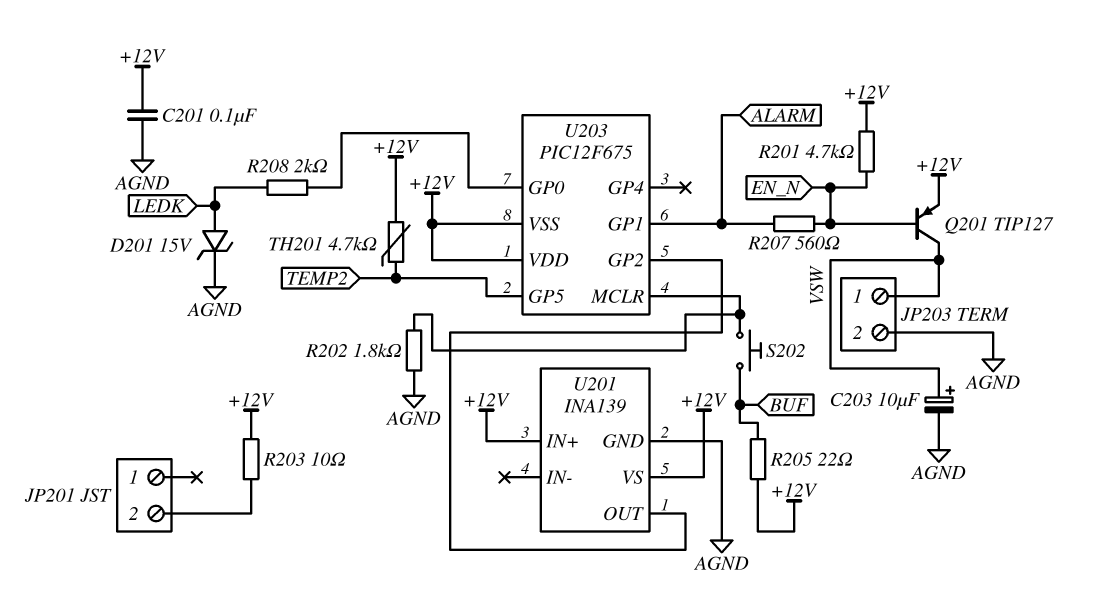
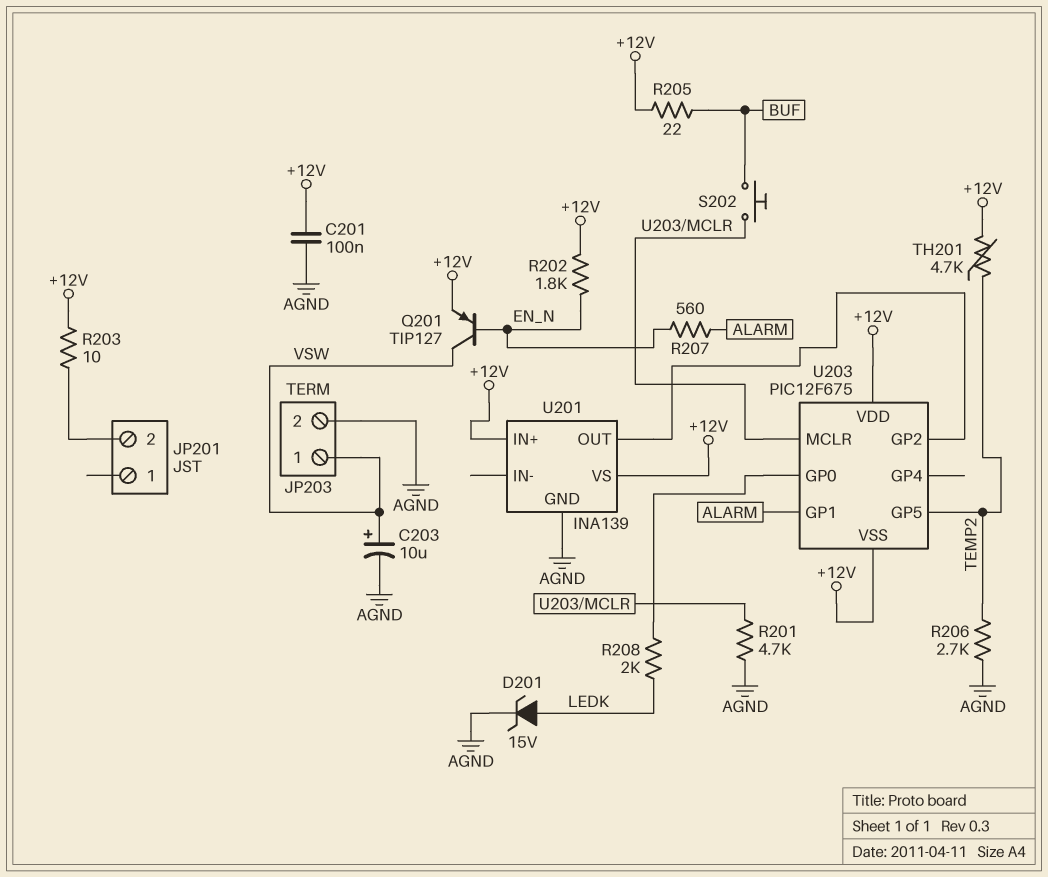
R201: 4.7k (+12V, EN_N) -> 4.7k (AGND, U203/MCLR)
R202: 1.8k (AGND, U203/MCLR) -> 1.8k (+12V, EN_N)
R206: none -> 2.7k (AGND, TEMP2)

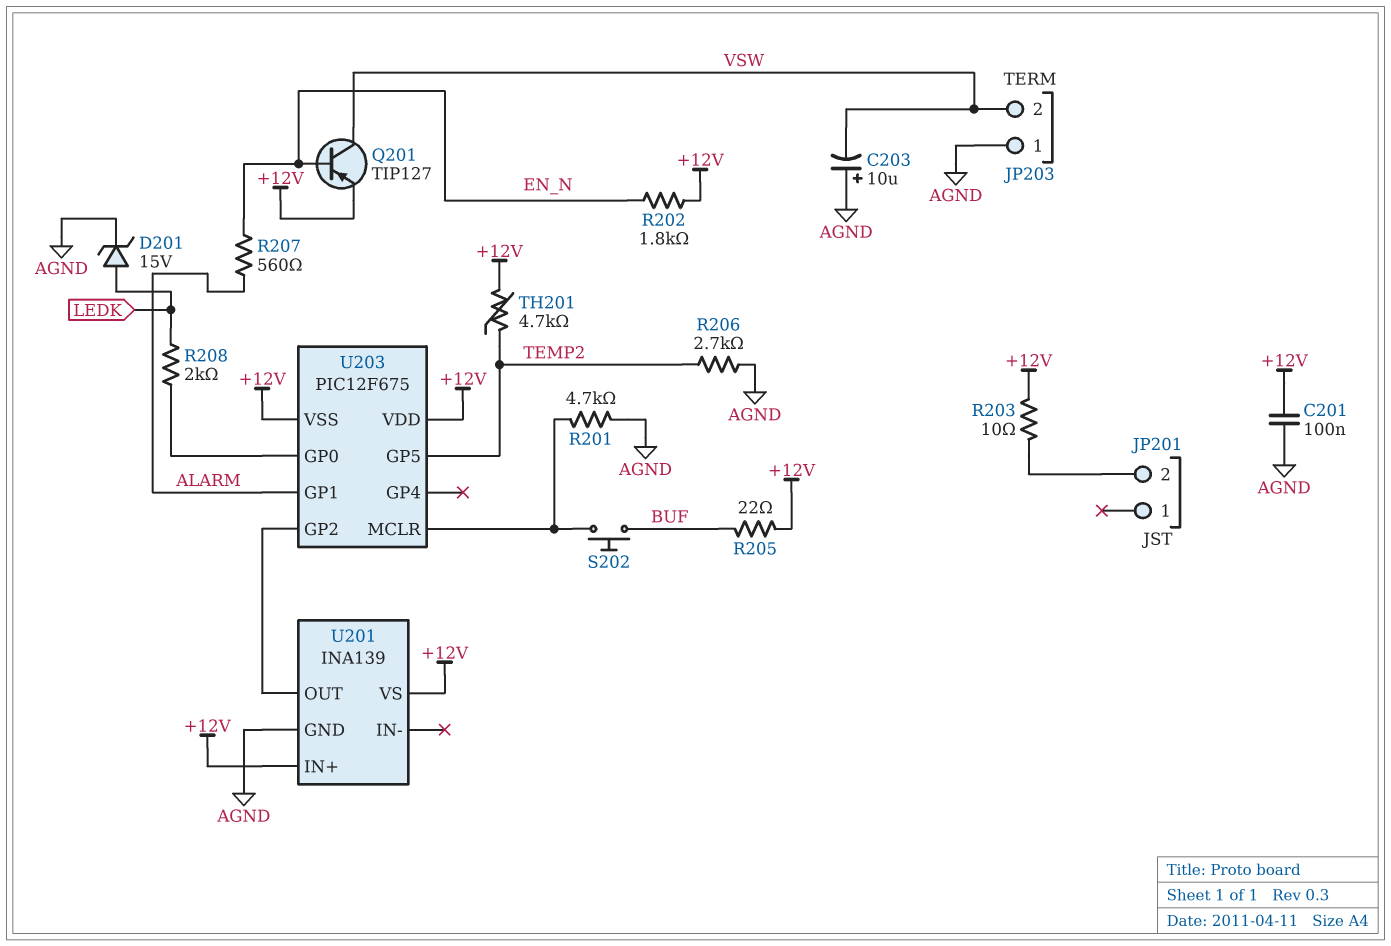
C203: 10uF (plus VSW, minus AGND) -> 10uF (plus AGND, minus VSW)
JP203 pin 1: VSW -> AGND
JP203 pin 2: AGND -> VSW

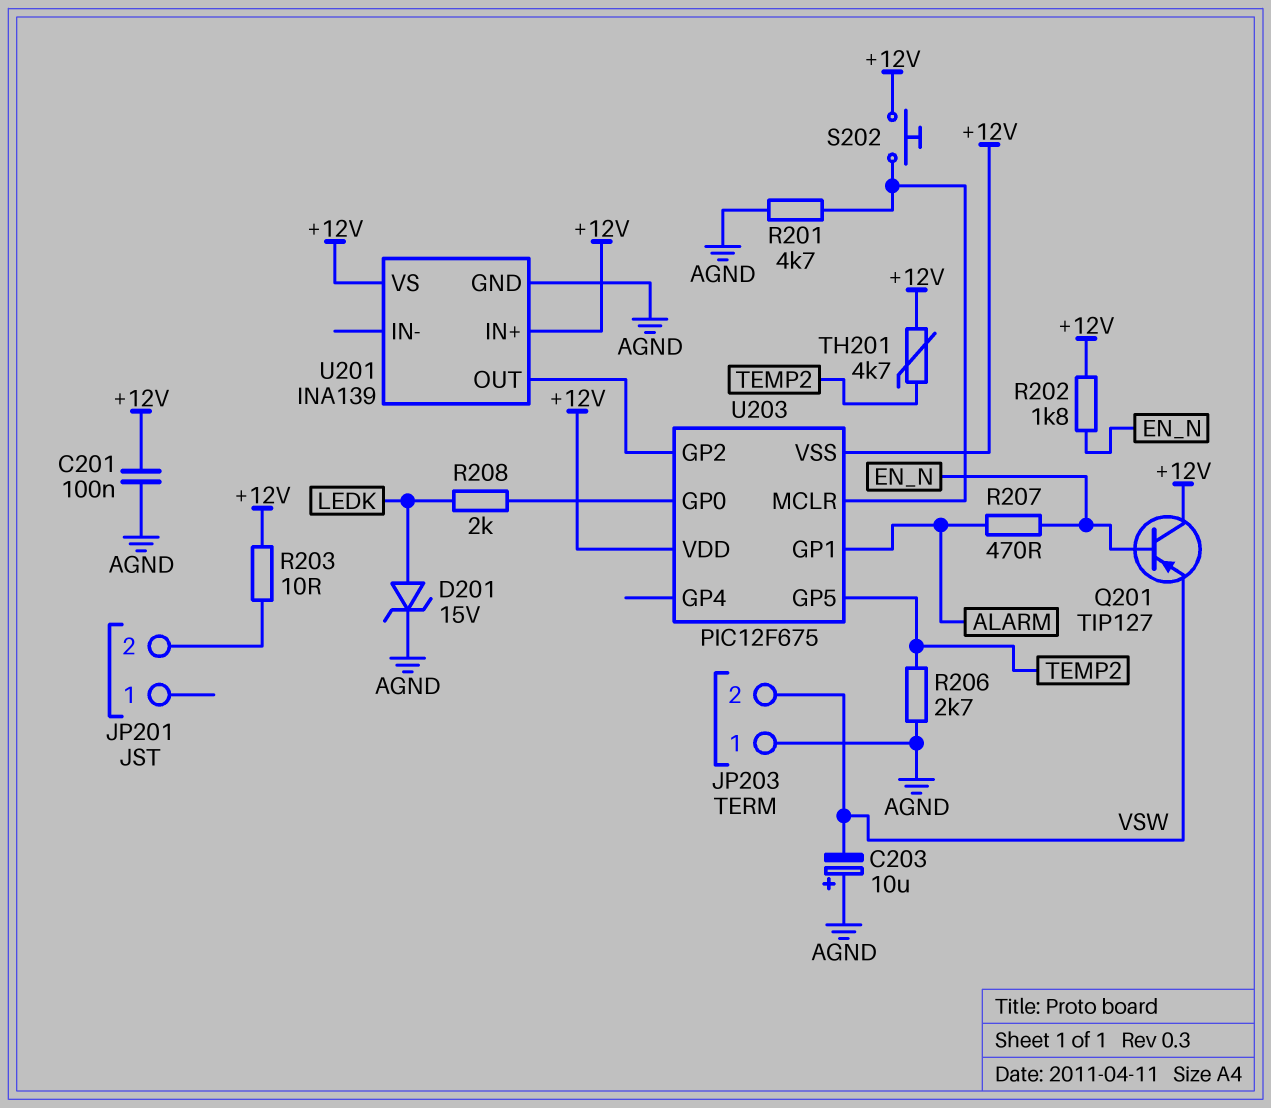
Q201: PNP TIP127 (B EN_N, C VSW, E +12V) -> PNP TIP127 (B EN_N, C +12V, E VSW)
R205: 22 (+12V, BUF) -> none
R207: 560 (ALARM, EN_N) -> 470 (ALARM, EN_N)
S202: button (BUF, U203/MCLR) -> button (+12V, U203/MCLR)

